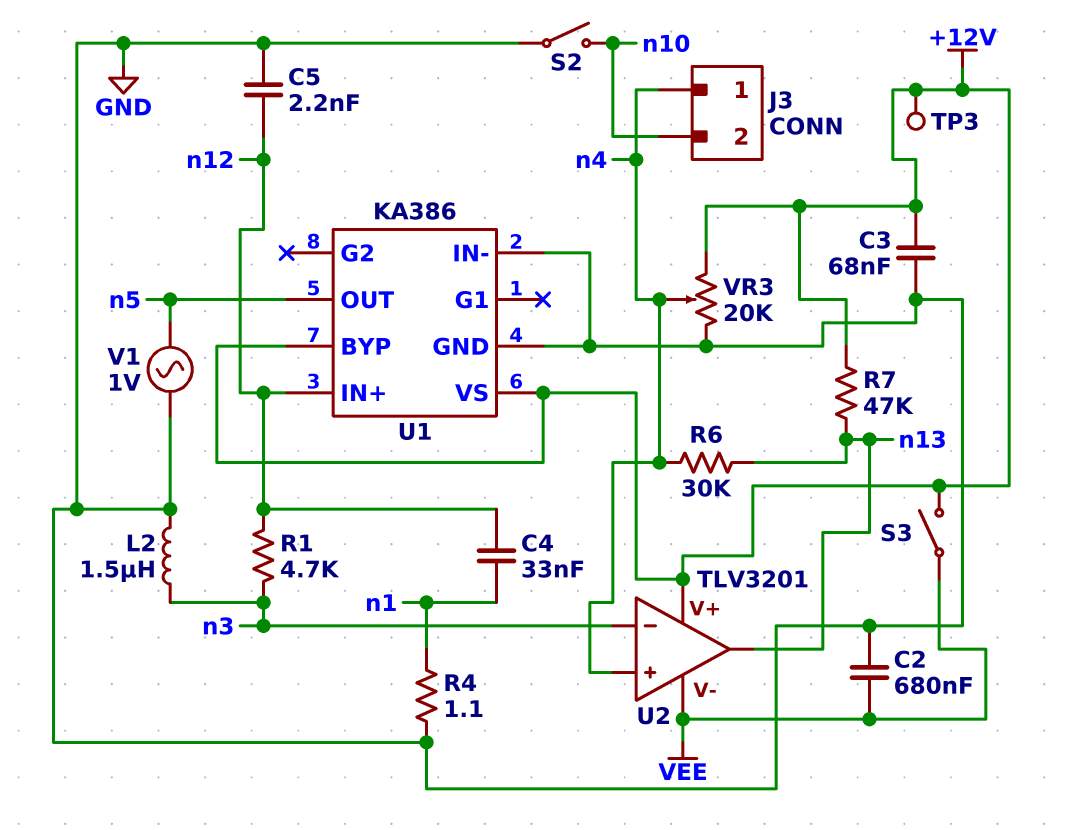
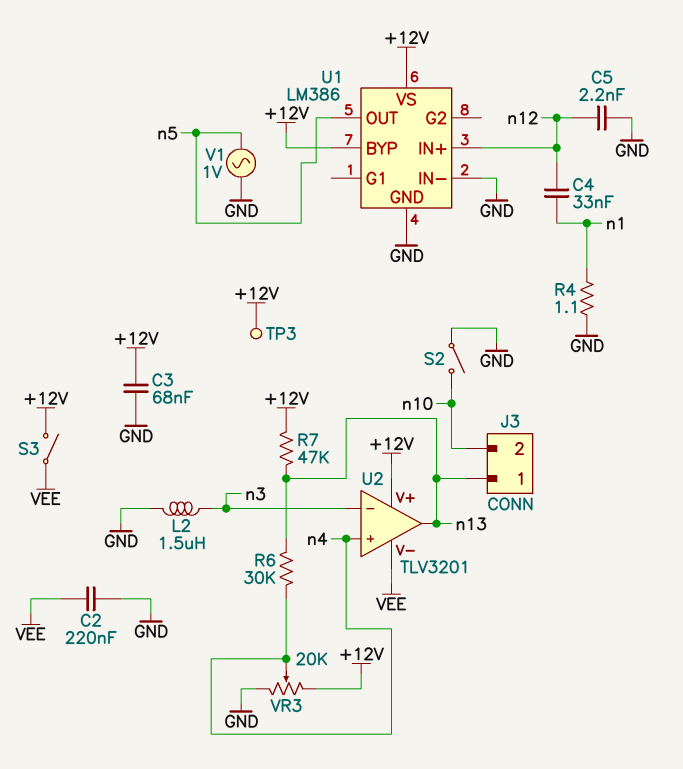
C2: 680nF (GND, VEE) -> 220nF (GND, VEE)
J3 pin 1: n4 -> n13
R1: 4.7k (n3, n12) -> none
U1: KA386 -> LM386

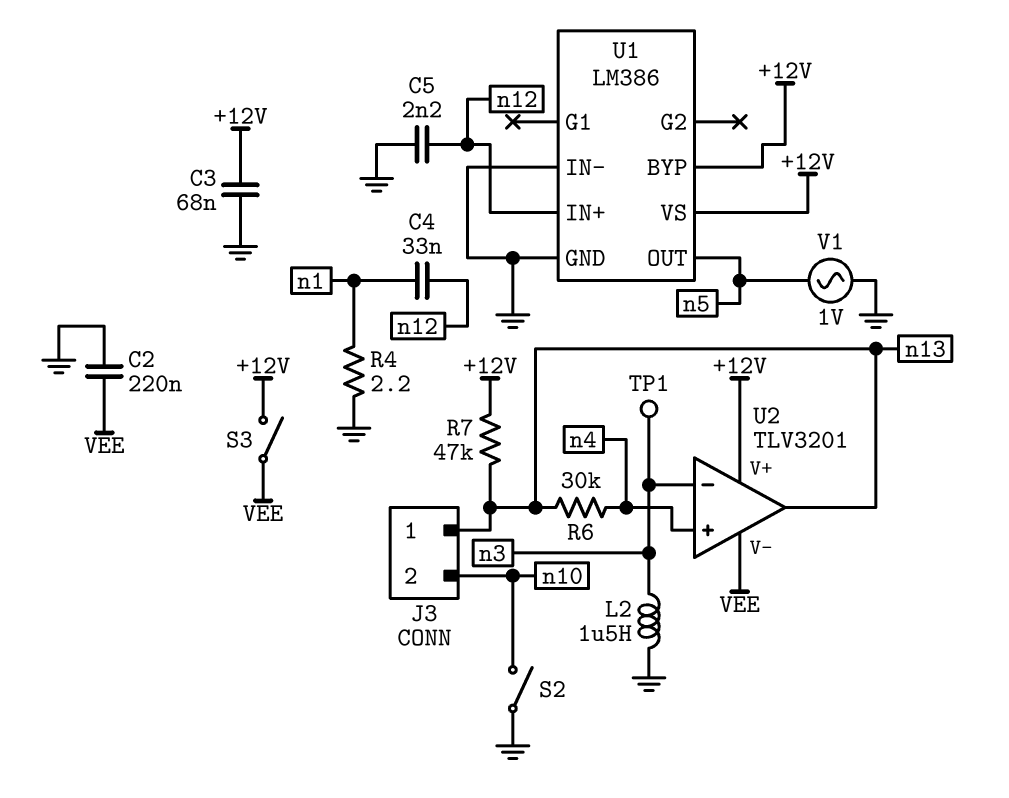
R4: 1.1 (GND, n1) -> 2.2 (GND, n1)
TP1: none -> test point (n3)
TP3: test point (+12V) -> none
VR3: 20k (+12V, GND, wiper n4) -> none

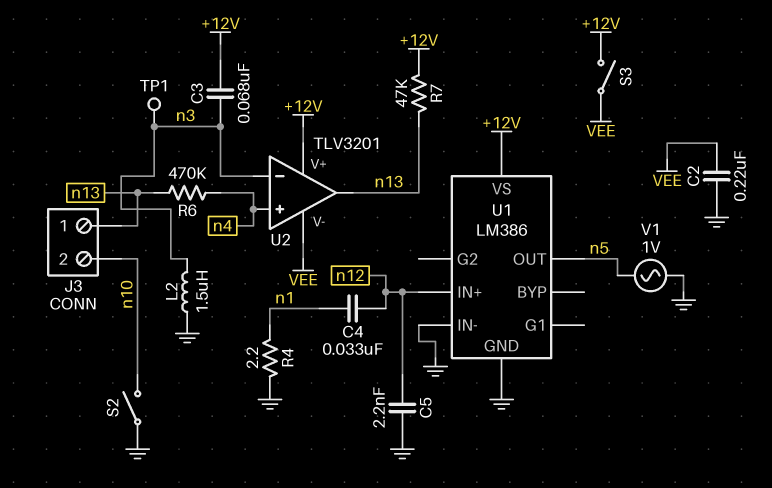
C3: 68nF (+12V, GND) -> 68nF (+12V, n3)
R6: 30k (n4, n13) -> 470k (n4, n13)
U1 pin BYP: +12V -> none

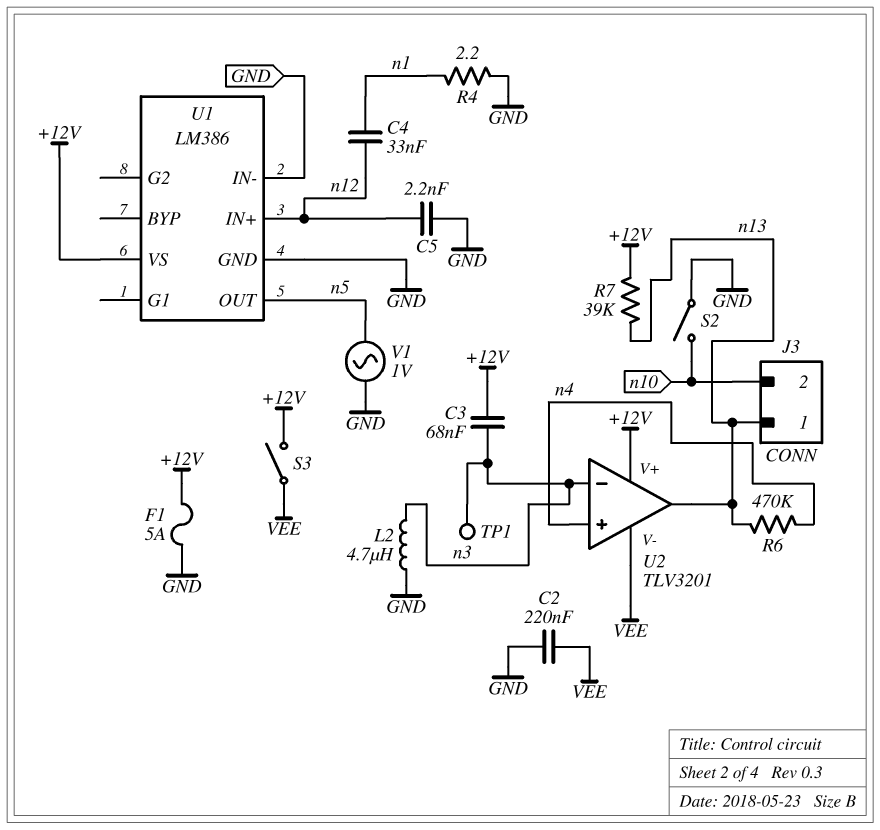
F1: none -> 5A (+12V, GND)
L2: 1.5uH (GND, n3) -> 4.7uH (GND, n3)
R7: 47k (+12V, n13) -> 39k (+12V, n13)

